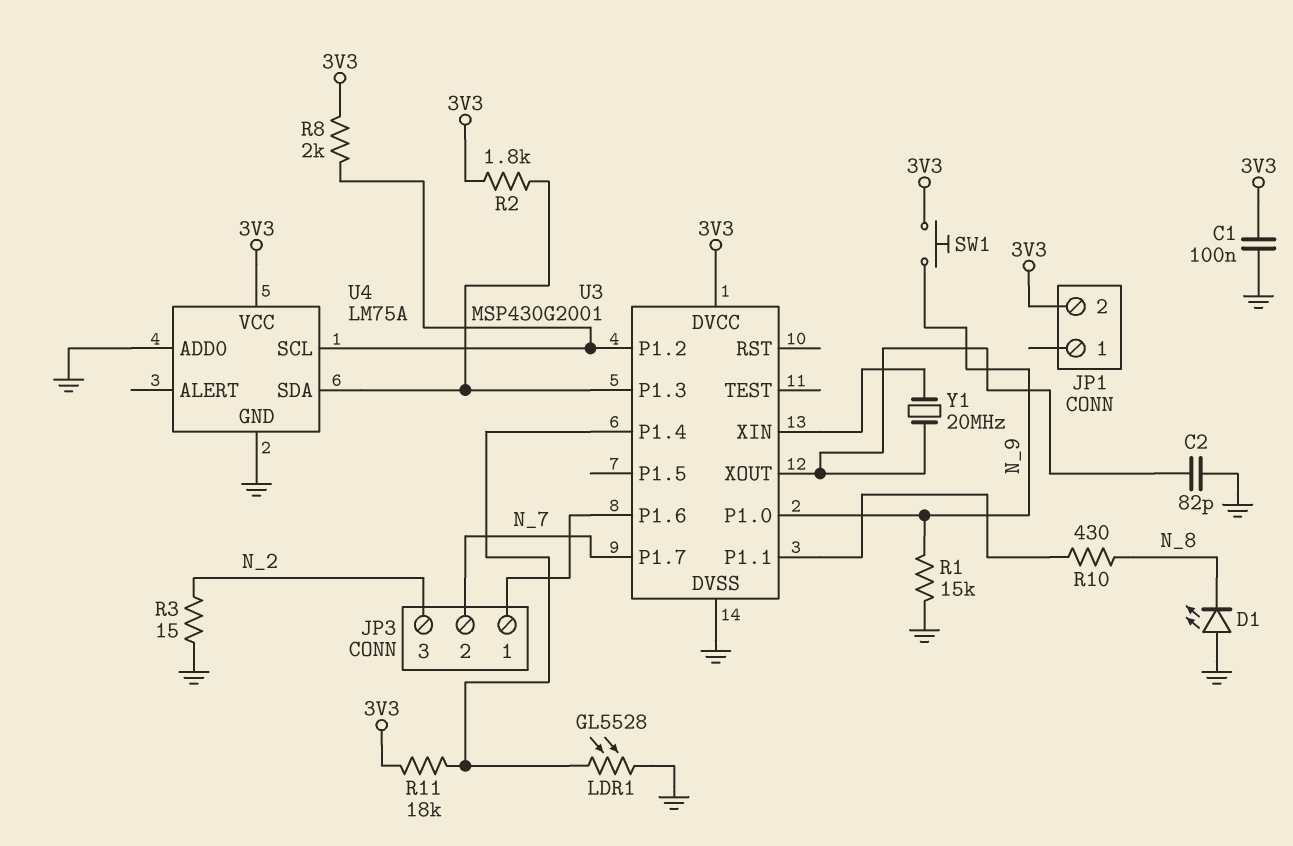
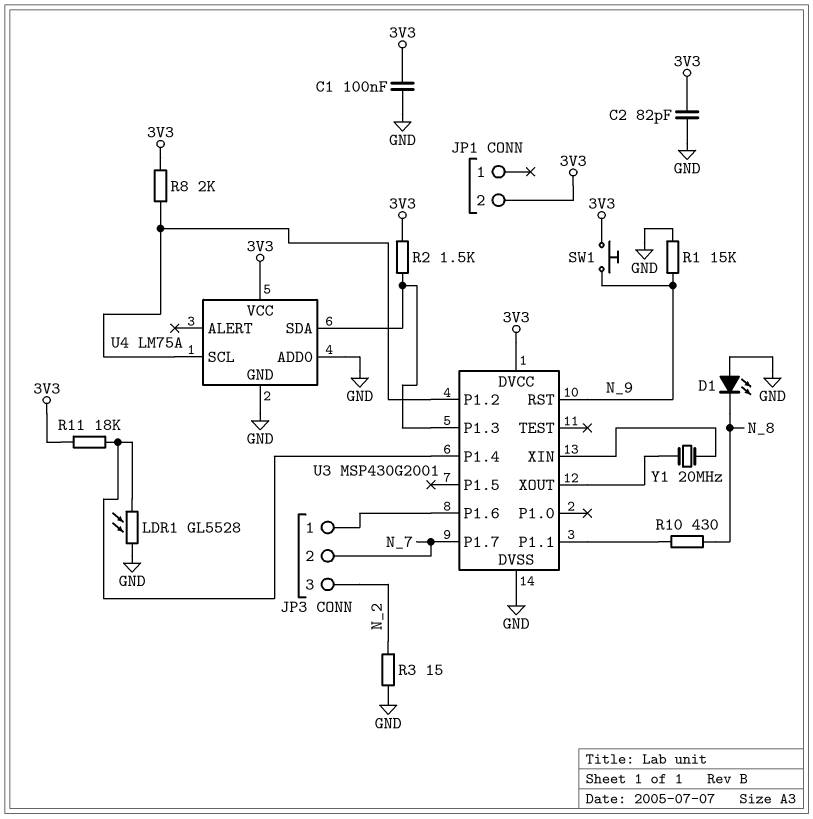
C2: 82pF (GND, U3/XOUT) -> 82pF (3V3, GND)
R2: 1.8k (3V3, U3/P1.3) -> 1.5k (3V3, U3/P1.3)
U3 pin P1.0: N_9 -> none
U3 pin RST: none -> N_9

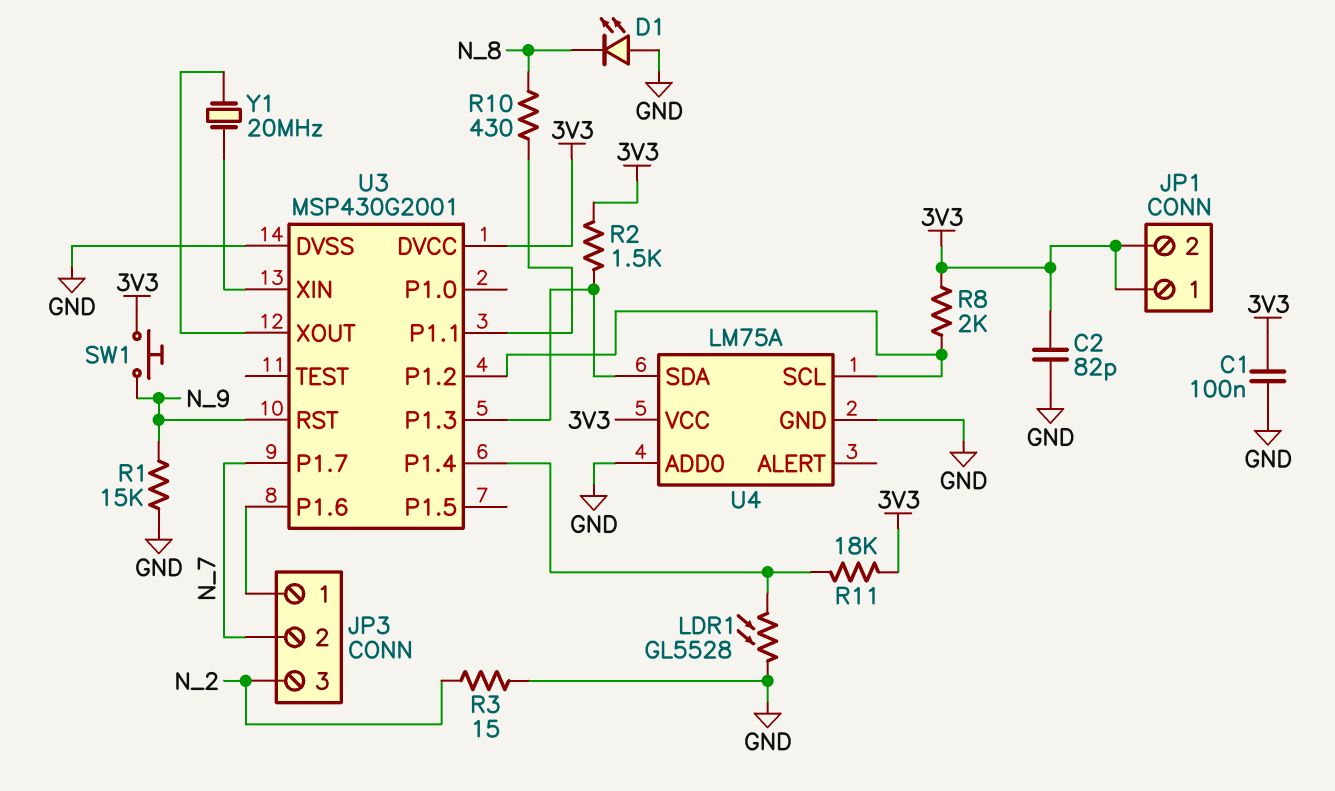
JP1 pin 1: none -> 3V3

